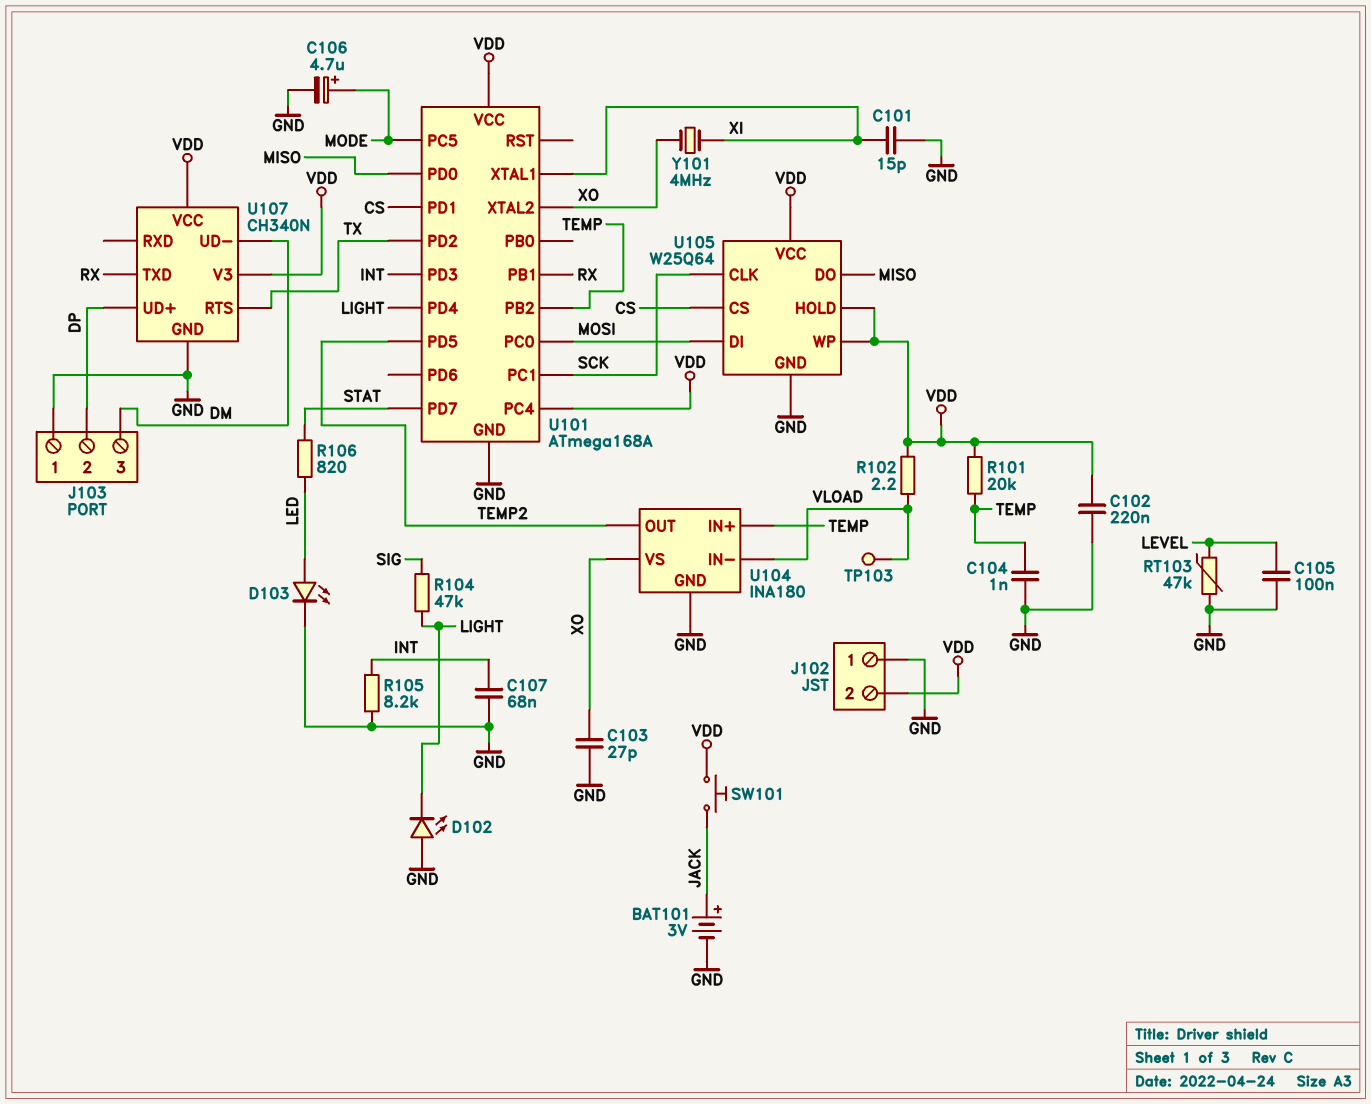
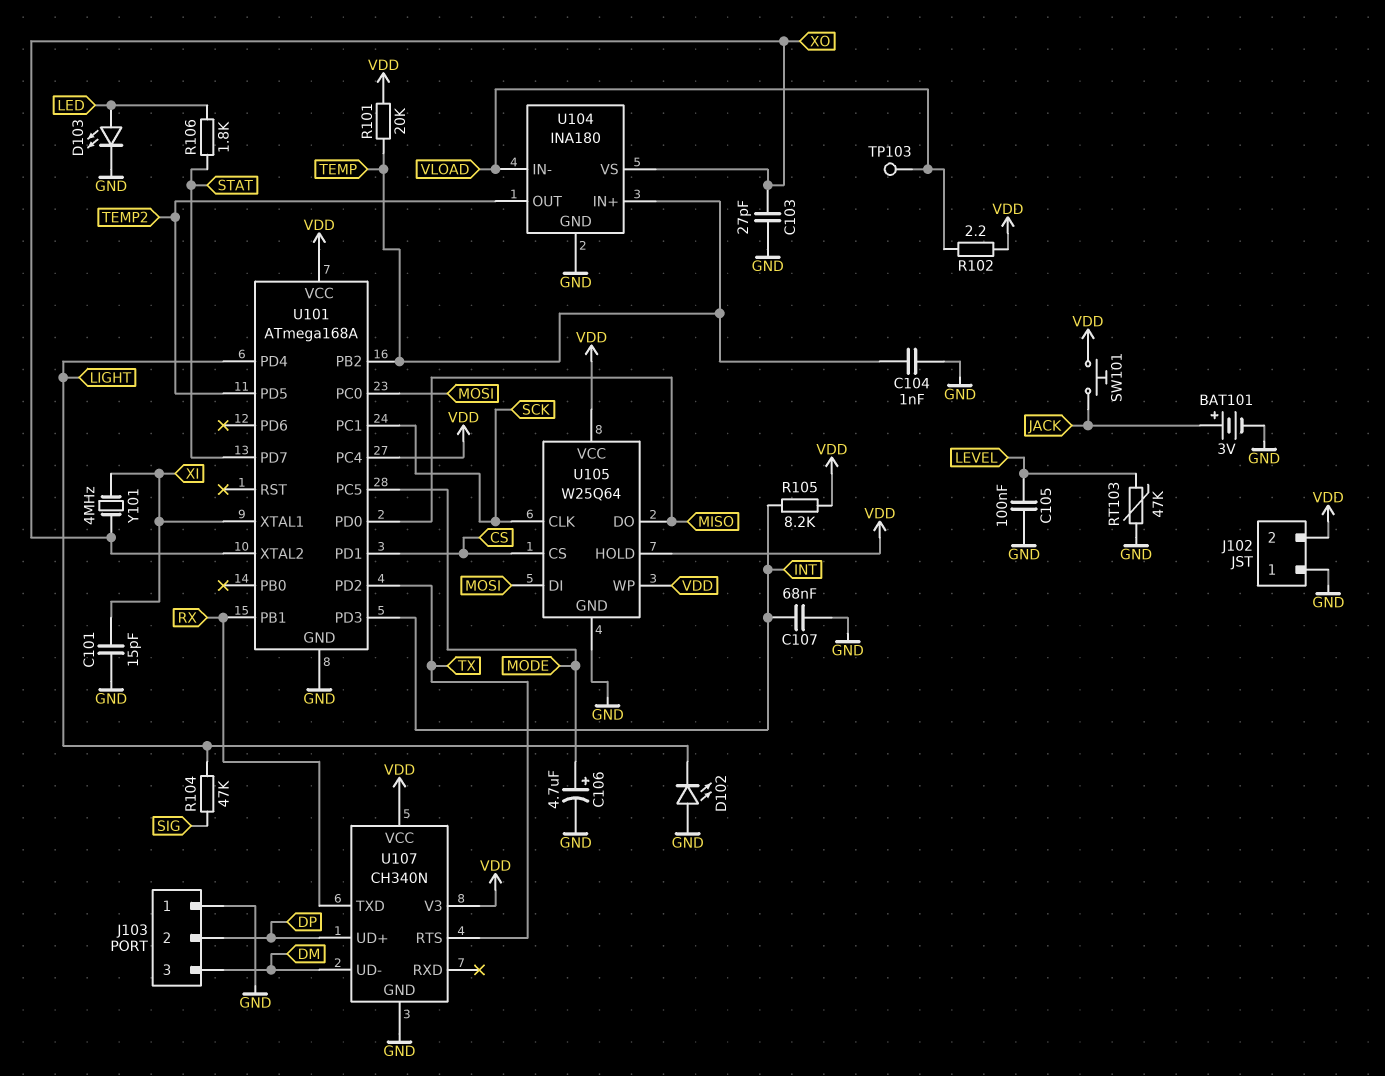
C102: 220nF (GND, VDD) -> none
R105: 8.2k (GND, INT) -> 8.2k (INT, VDD)
R106: 820 (LED, STAT) -> 1.8k (LED, STAT)

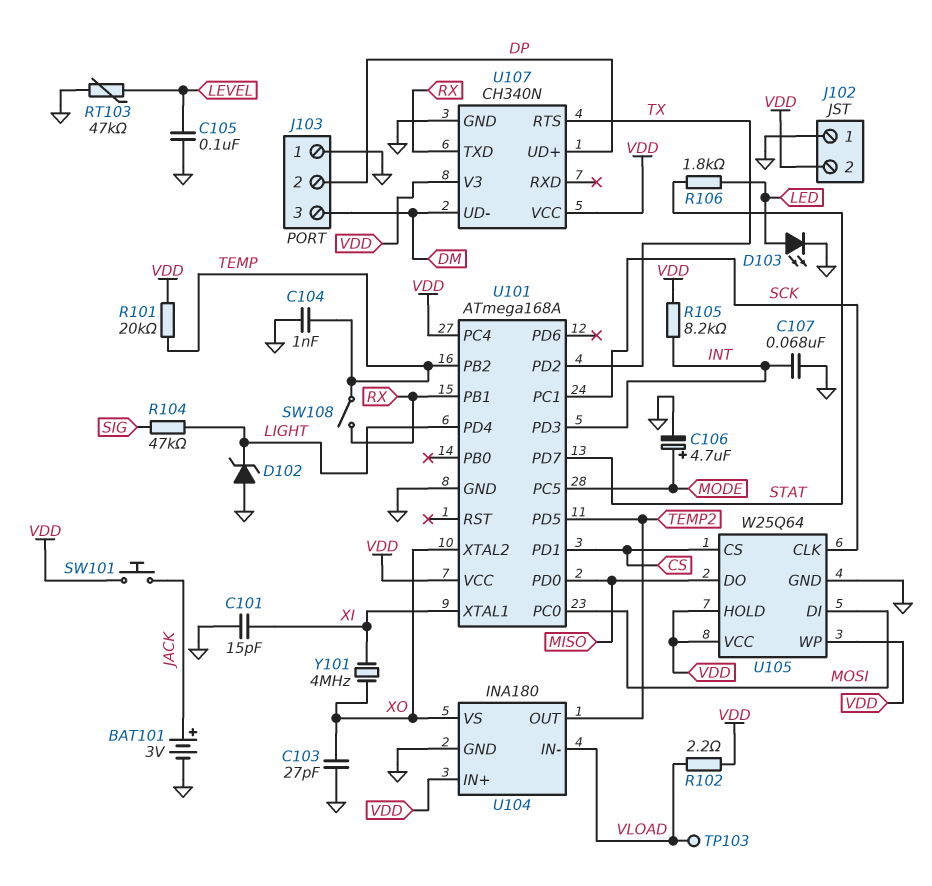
D102: LED (A GND, K LIGHT) -> zener (A GND, K LIGHT)
SW108: none -> switch (RX, TEMP)
U104 pin IN+: TEMP -> VDD

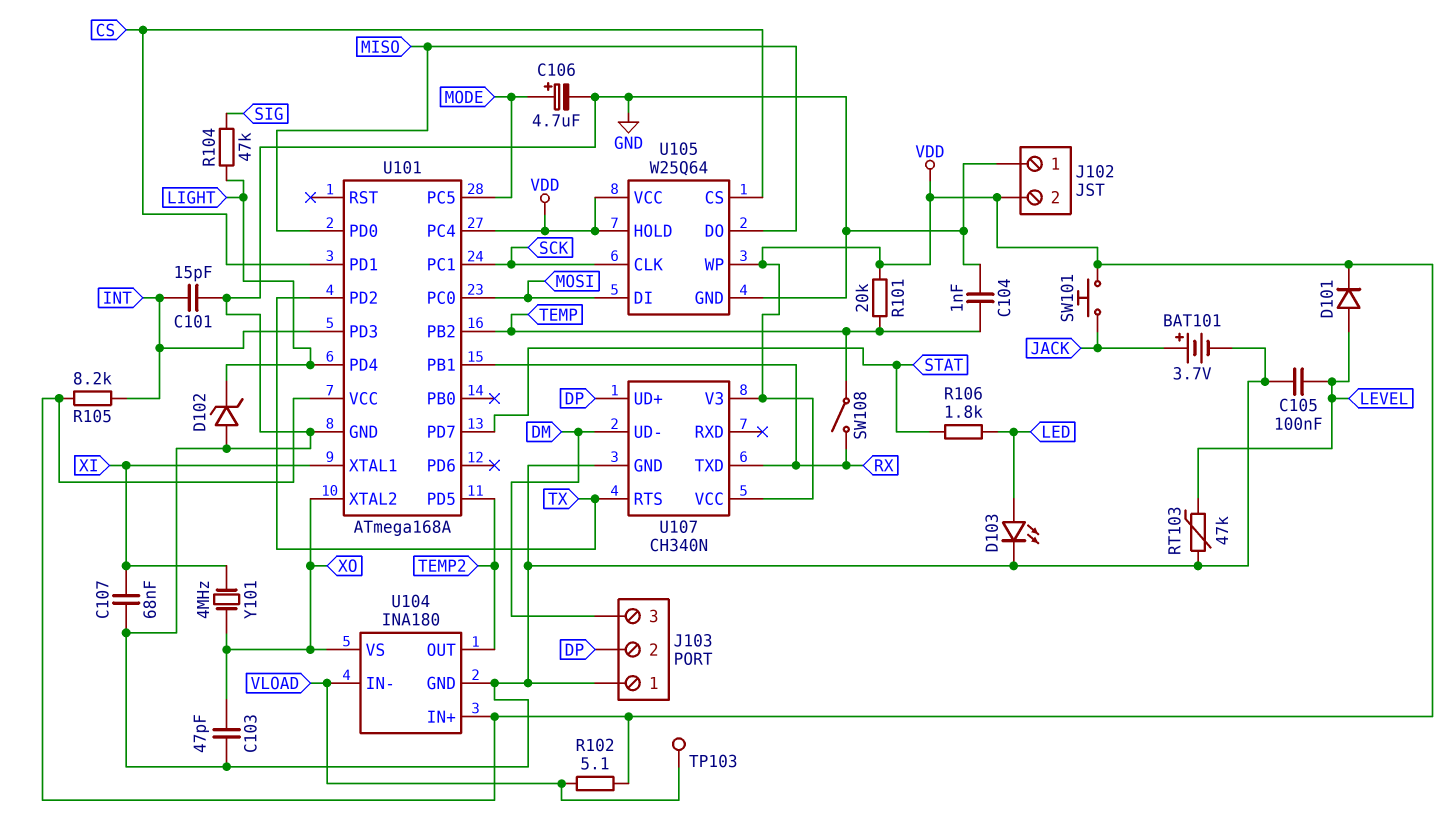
BAT101: 3V (plus JACK, minus GND) -> 3.7V (plus JACK, minus GND)
C101: 15pF (GND, XI) -> 15pF (GND, INT)
C103: 27pF (GND, XO) -> 47pF (GND, XO)
C107: 68nF (GND, INT) -> 68nF (GND, XI)
D101: none -> diode (A LEVEL, K VDD)
R102: 2.2 (VDD, VLOAD) -> 5.1 (VDD, VLOAD)

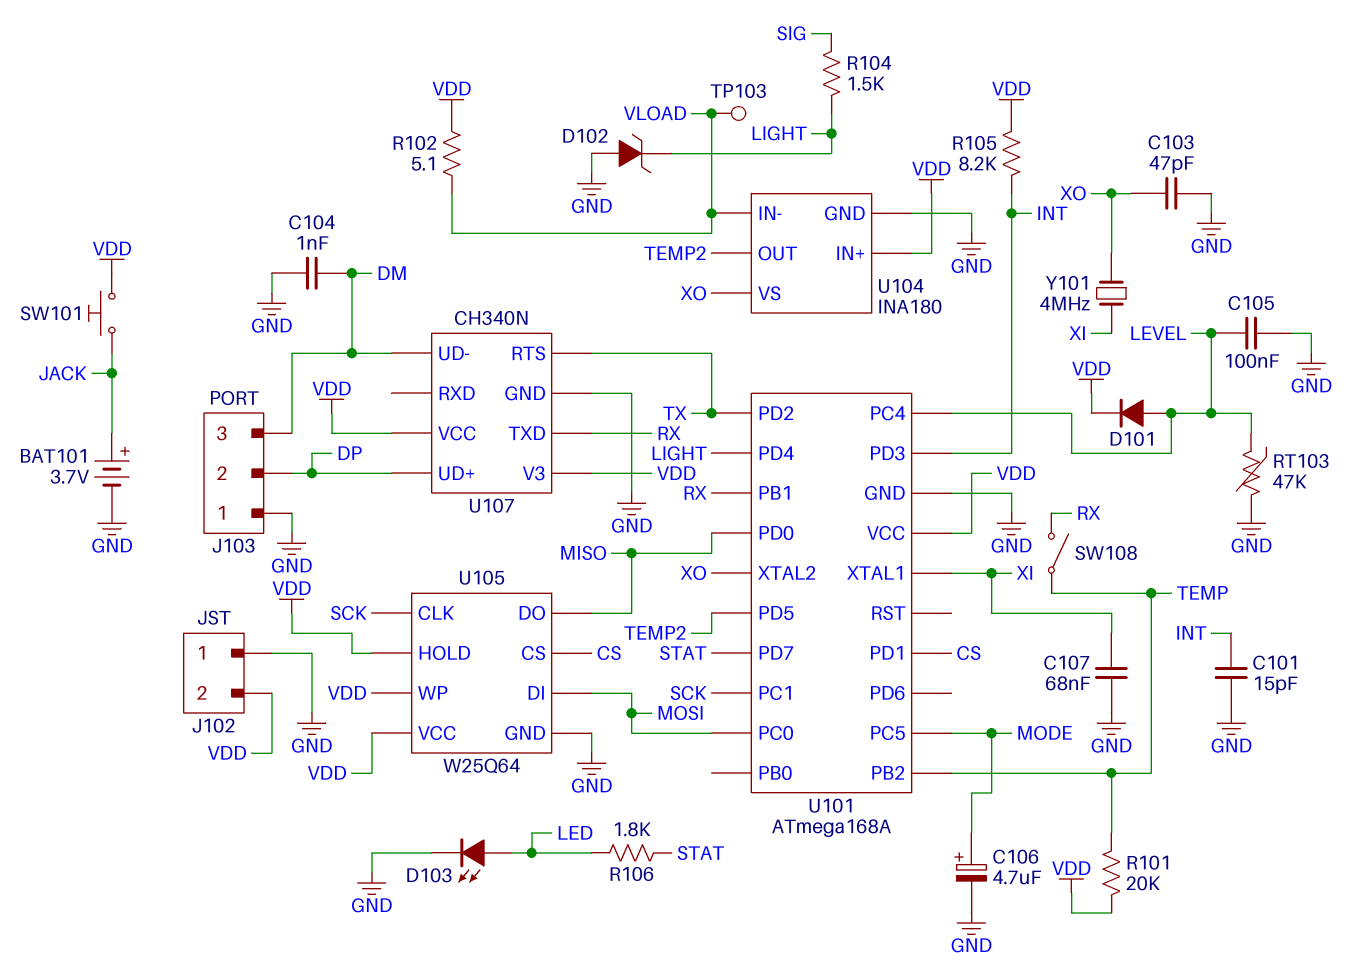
C104: 1nF (GND, TEMP) -> 1nF (DM, GND)
R104: 47k (LIGHT, SIG) -> 1.5k (LIGHT, SIG)
U101 pin PC4: VDD -> LEVEL

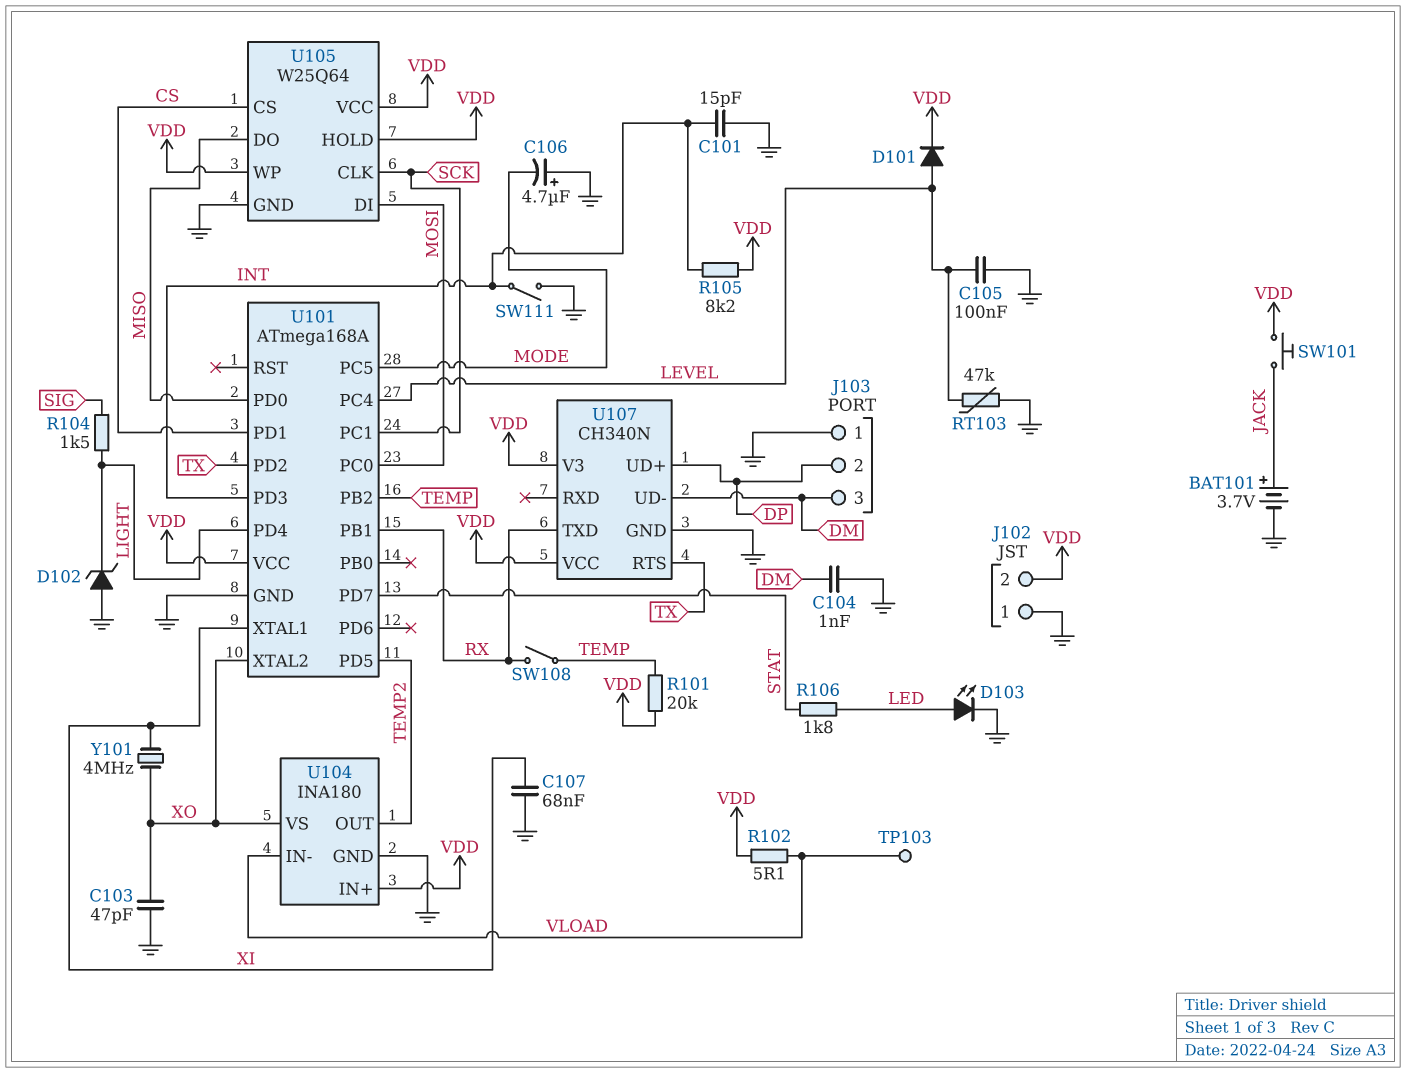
C106: 4.7uF (plus MODE, minus GND) -> 4.7uF (plus GND, minus MODE)
SW111: none -> switch (GND, INT)

